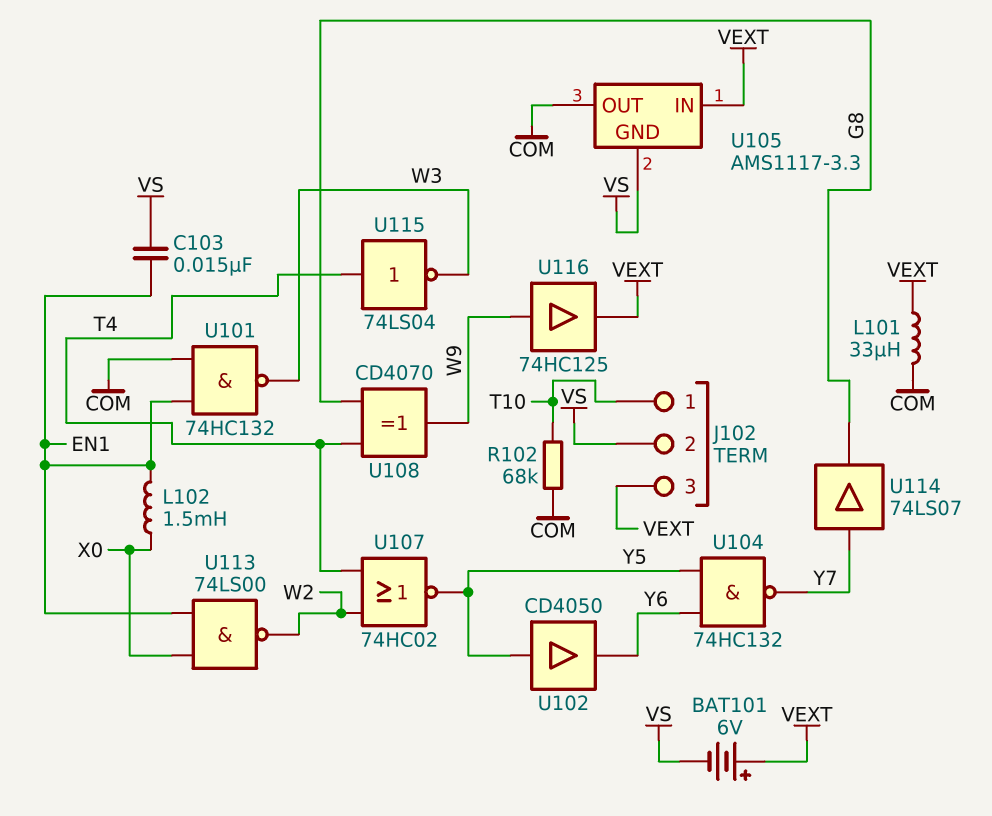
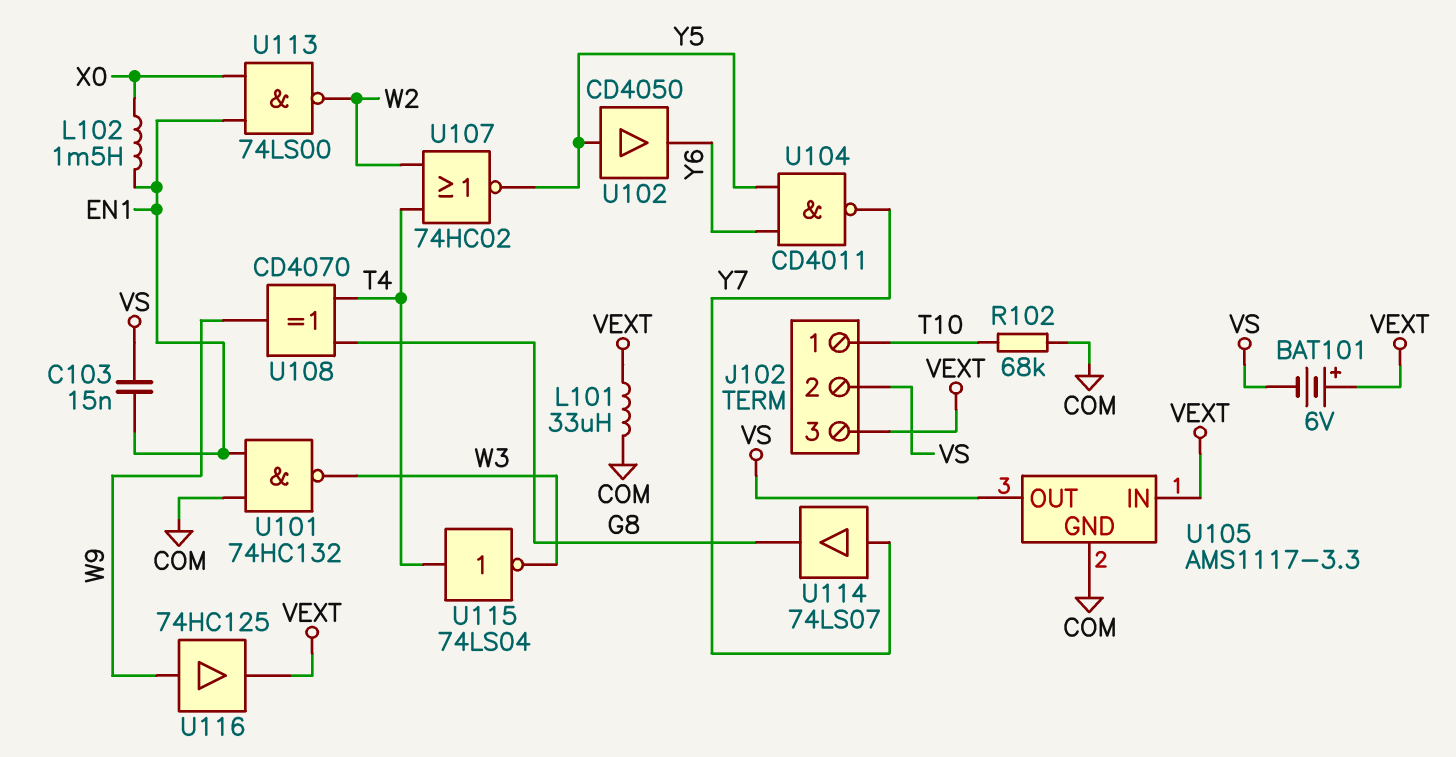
U104: NAND 74HC132 (in Y5, in Y6, out Y7) -> NAND CD4011 (in Y5, in Y6, out Y7)
U105 pin GND: VS -> COM
U105 pin OUT: COM -> VS

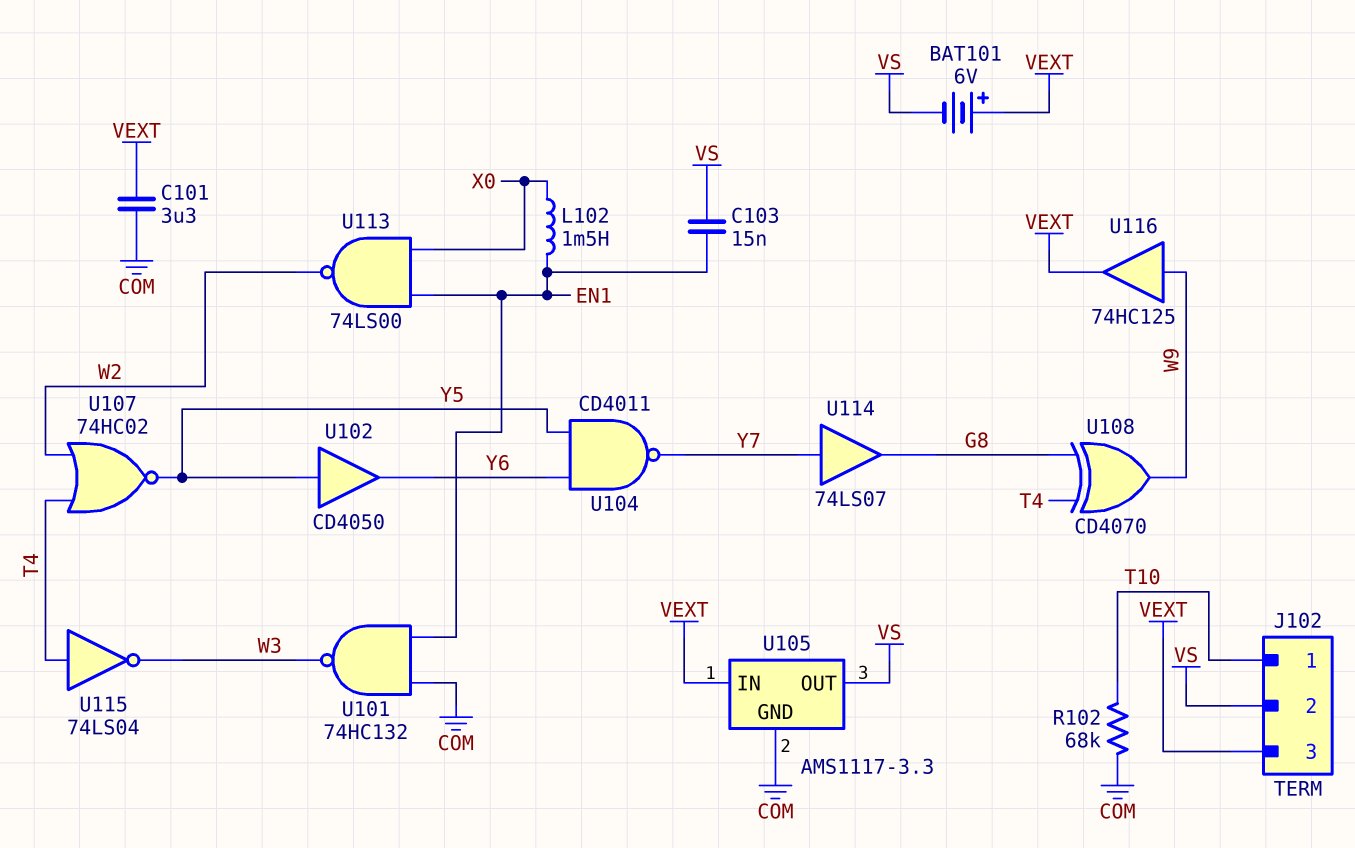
C101: none -> 3.3uF (COM, VEXT)
L101: 33uH (COM, VEXT) -> none

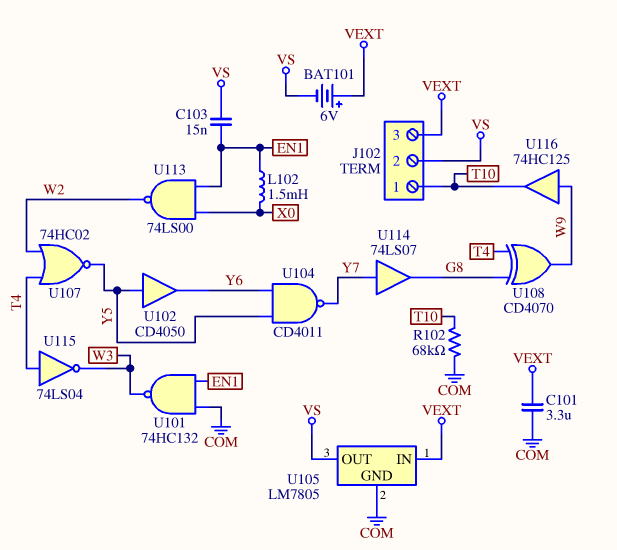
U105: AMS1117-3.3 -> LM7805
U116: buffer 74HC125 (in W9, out VEXT) -> buffer 74HC125 (in W9, out T10)

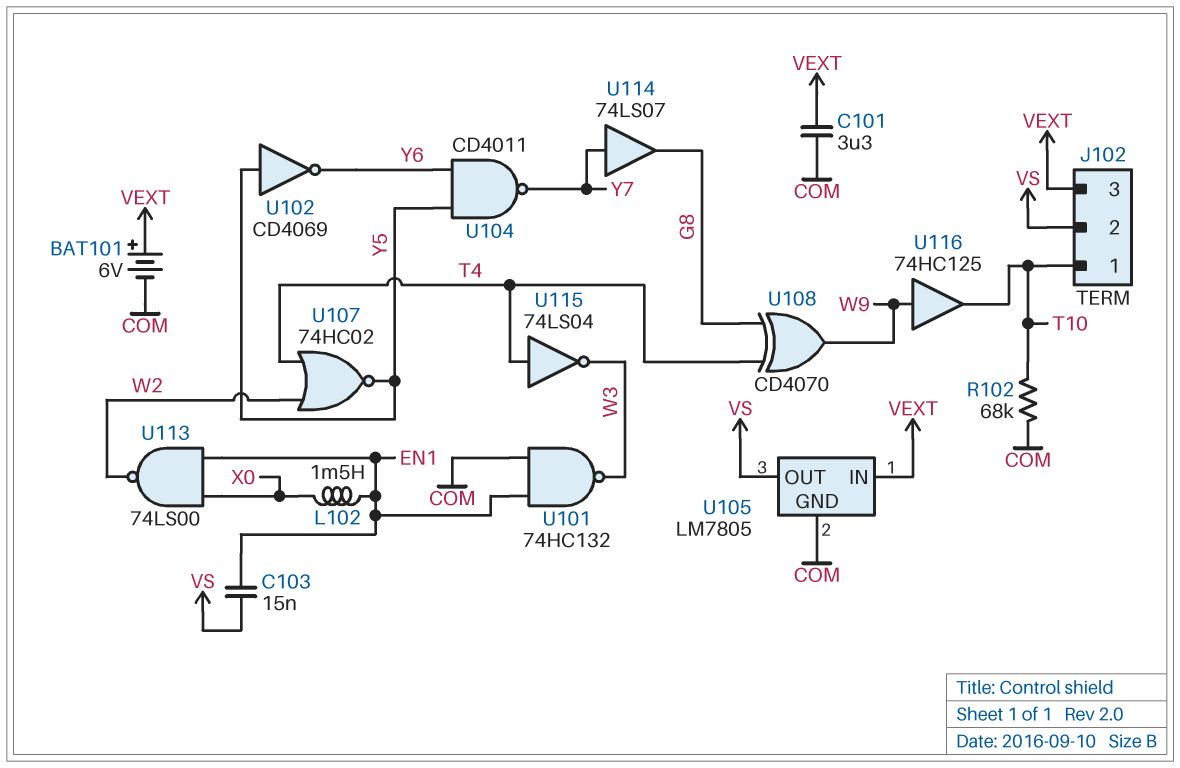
BAT101: 6V (plus VEXT, minus VS) -> 6V (plus VEXT, minus COM)
U102: buffer CD4050 (in Y5, out Y6) -> NOT CD4069 (in Y5, out Y6)

